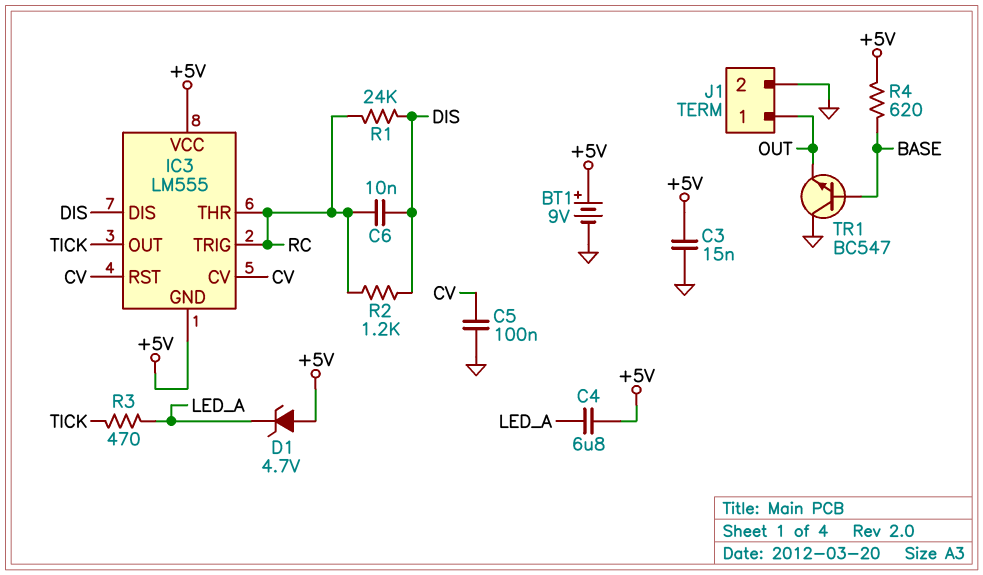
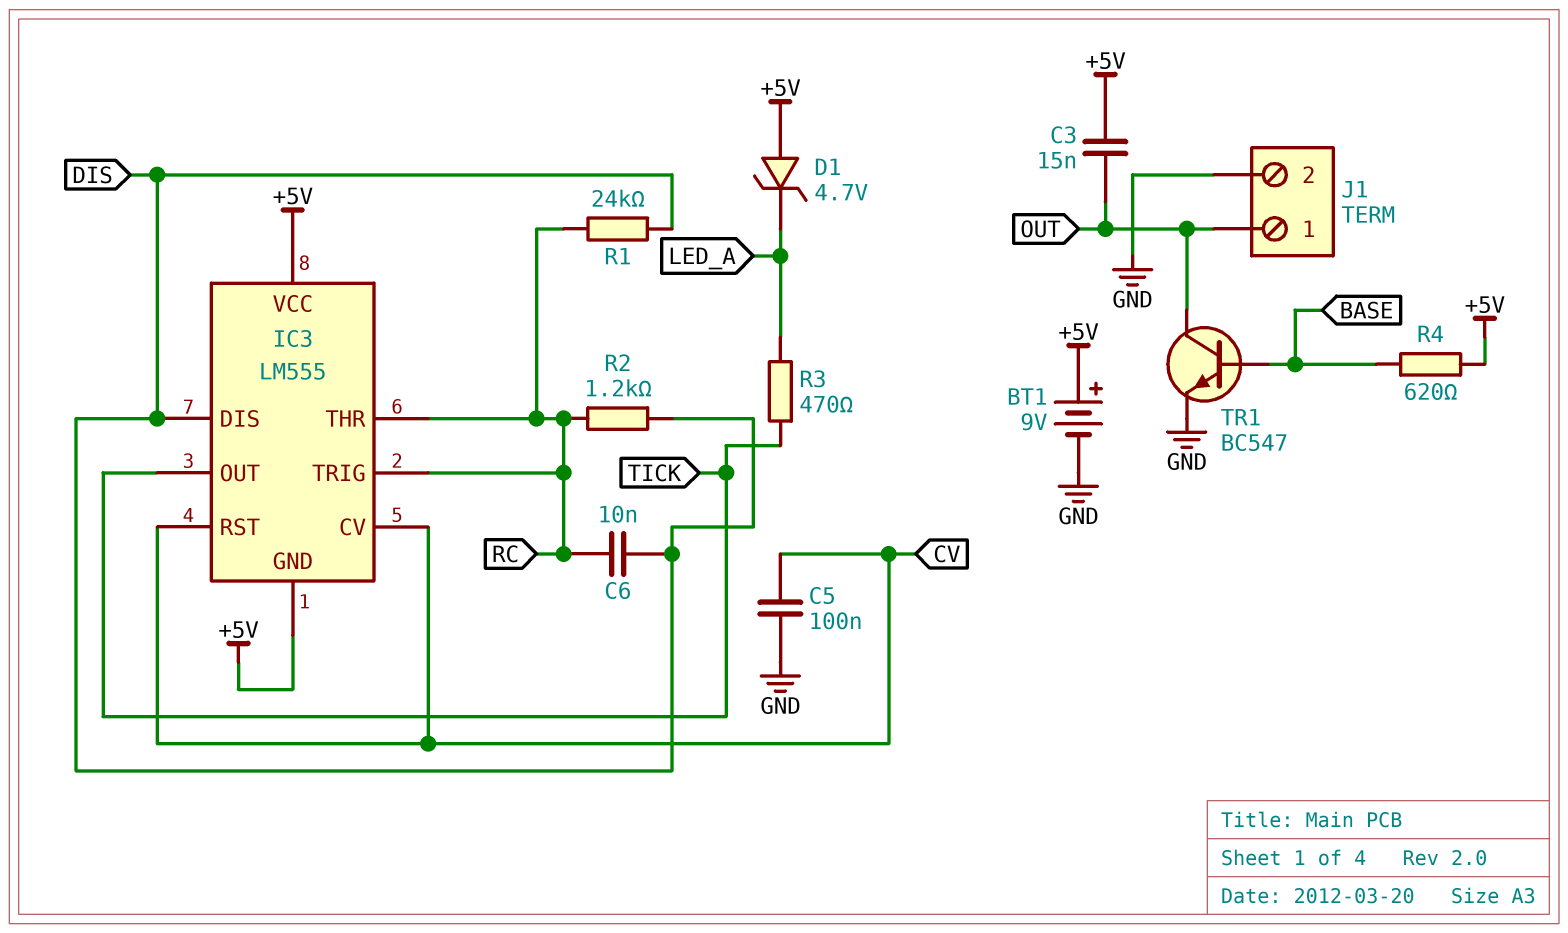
C3: 15nF (+5V, GND) -> 15nF (+5V, OUT)
C4: 6.8uF (+5V, LED_A) -> none
TR1: NPN BC547 (B BASE, C GND, E OUT) -> NPN BC547 (B BASE, C OUT, E GND)

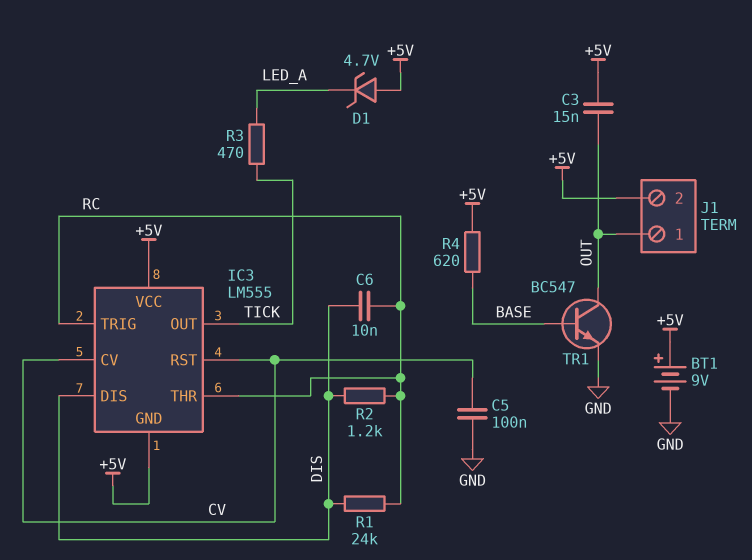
J1 pin 2: GND -> +5V

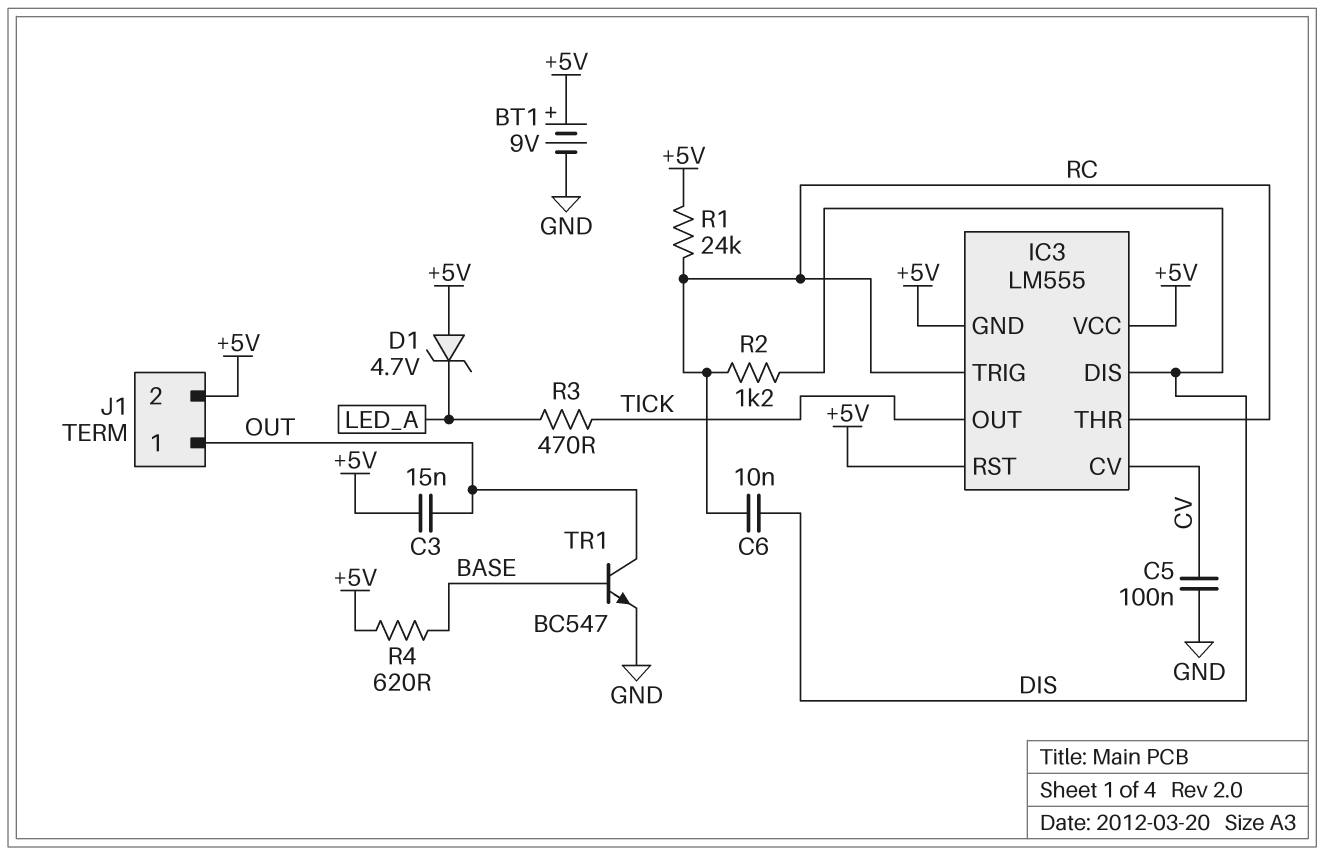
IC3 pin RST: CV -> +5V
R1: 24k (DIS, RC) -> 24k (+5V, RC)

